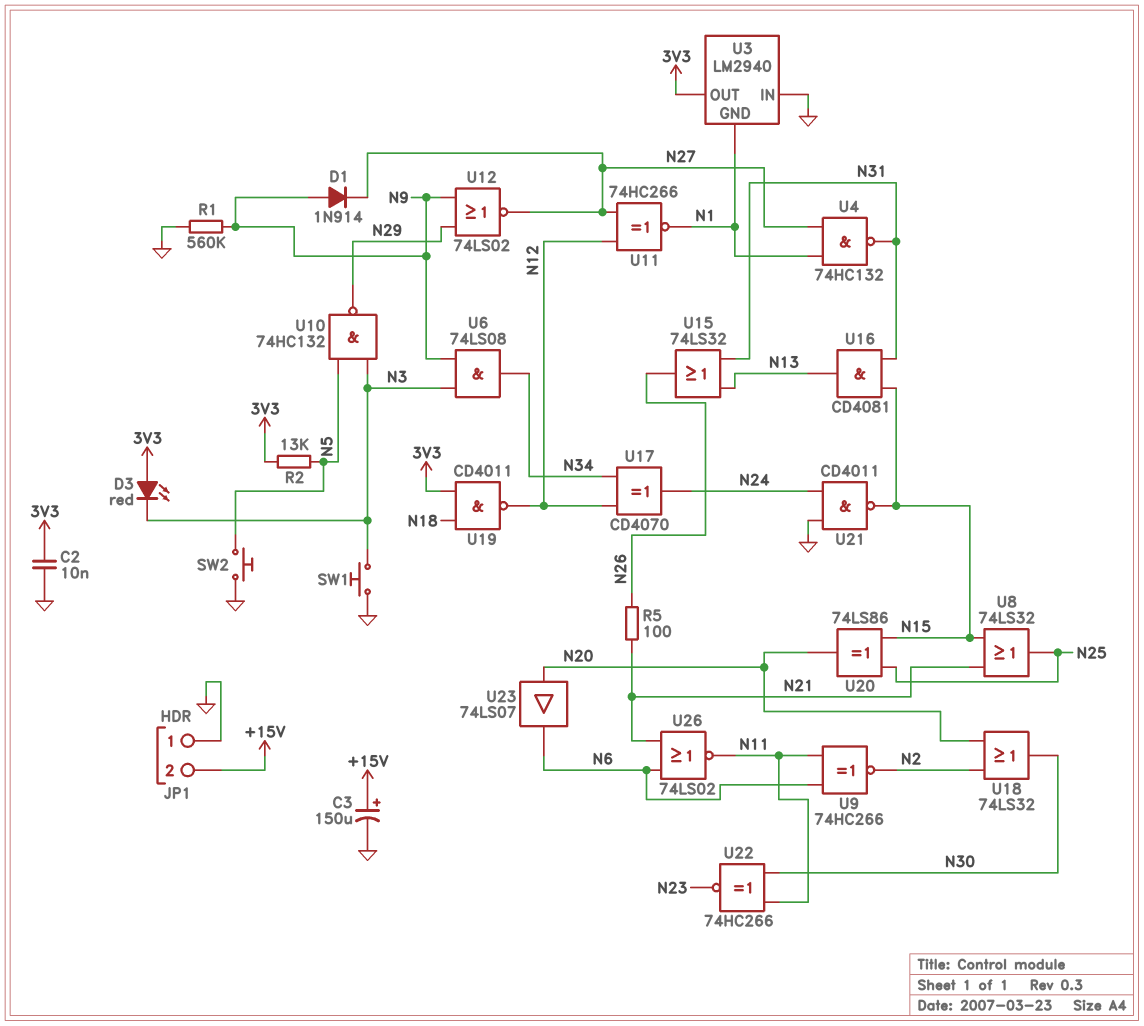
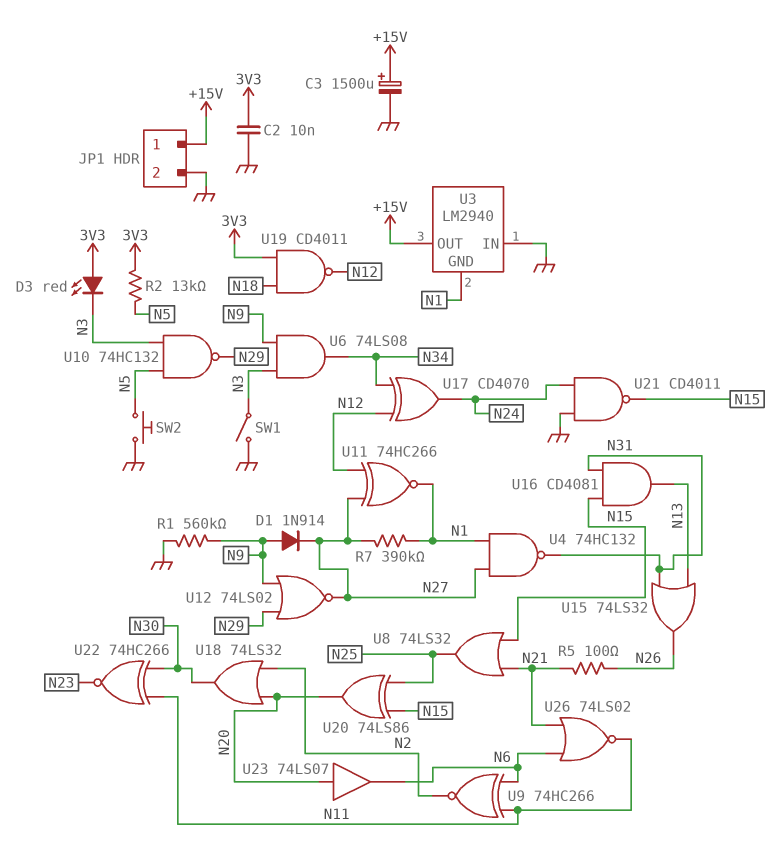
C3: 150uF (plus +15V, minus GND) -> 1500uF (plus +15V, minus GND)
JP1 pin 1: GND -> +15V
JP1 pin 2: +15V -> GND
R7: none -> 390k (N1, N27)
SW1: button (GND, N3) -> switch (GND, N3)
U3 pin OUT: 3V3 -> +15V

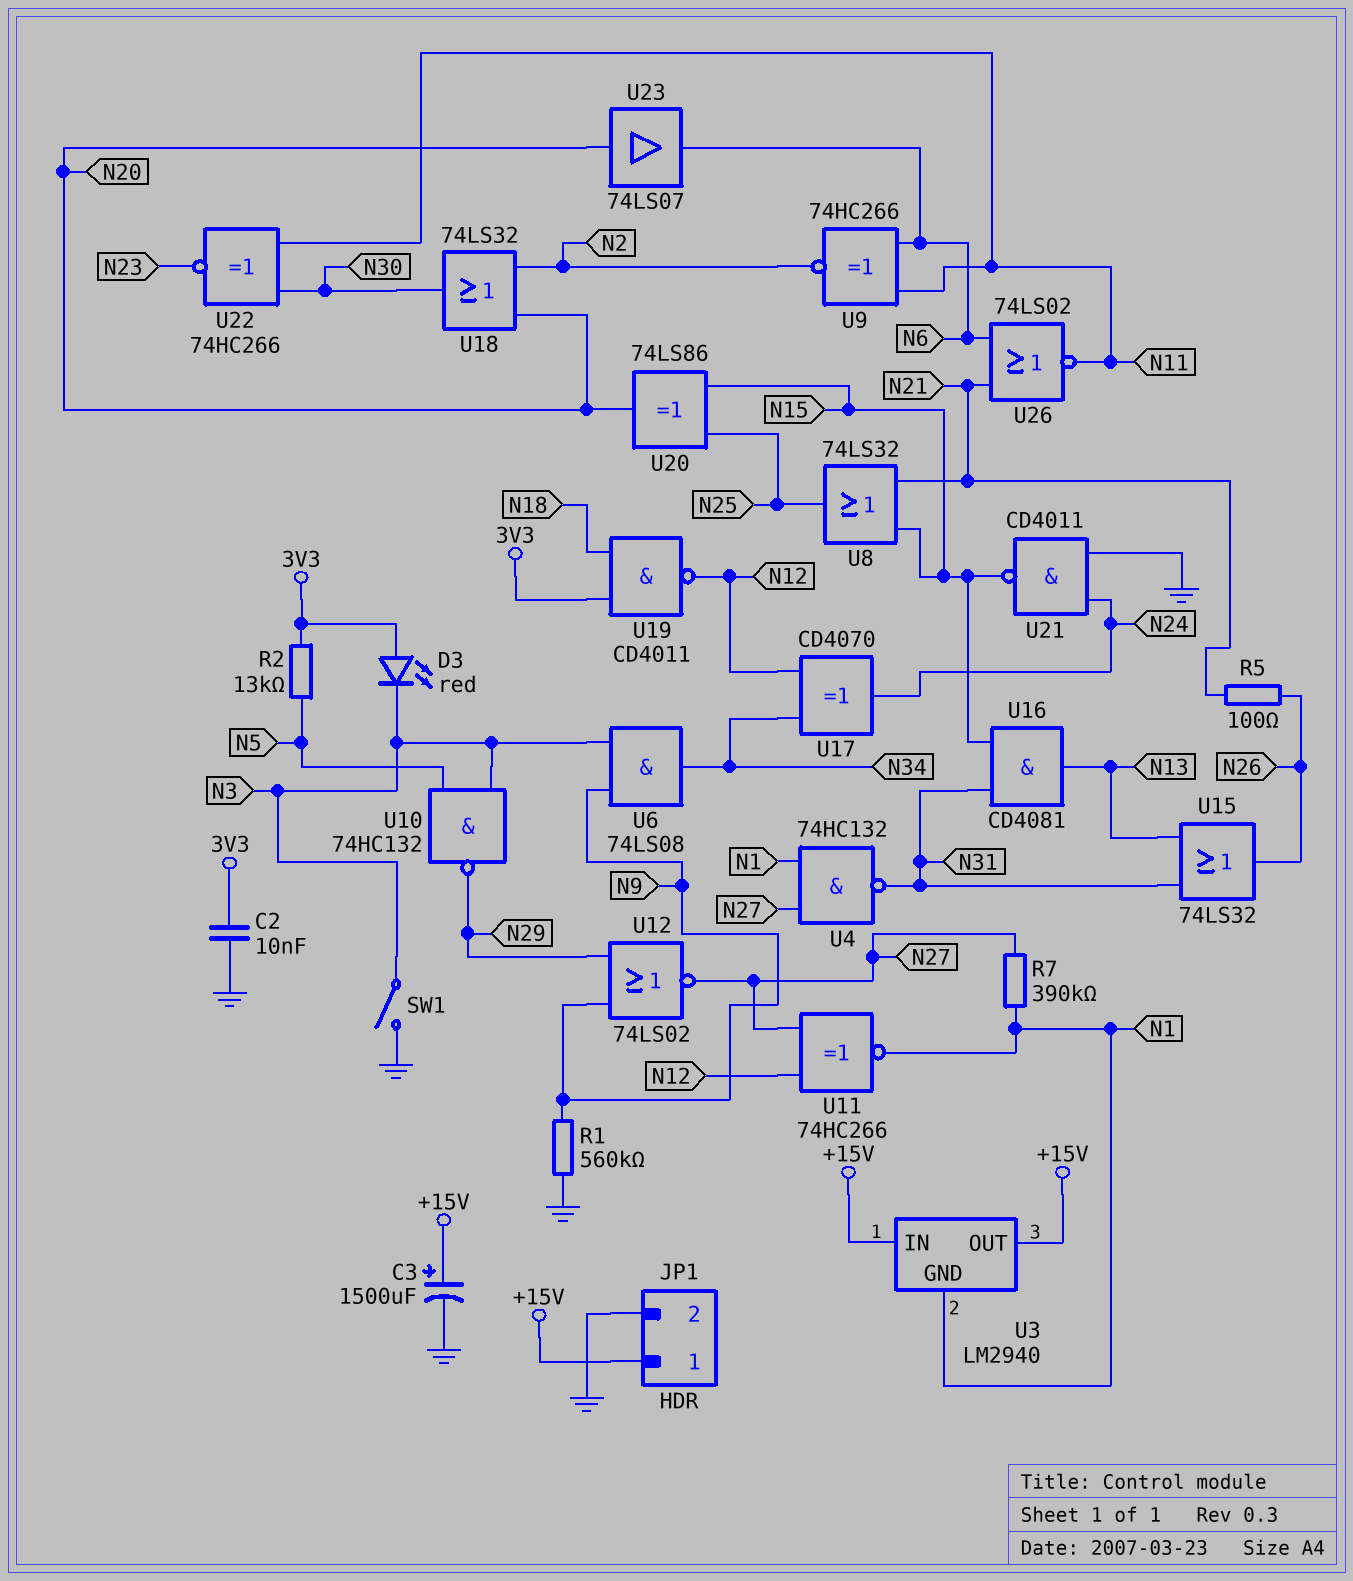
D1: diode 1N914 (A N9, K N27) -> none
SW2: button (GND, N5) -> none
U3 pin IN: GND -> +15V

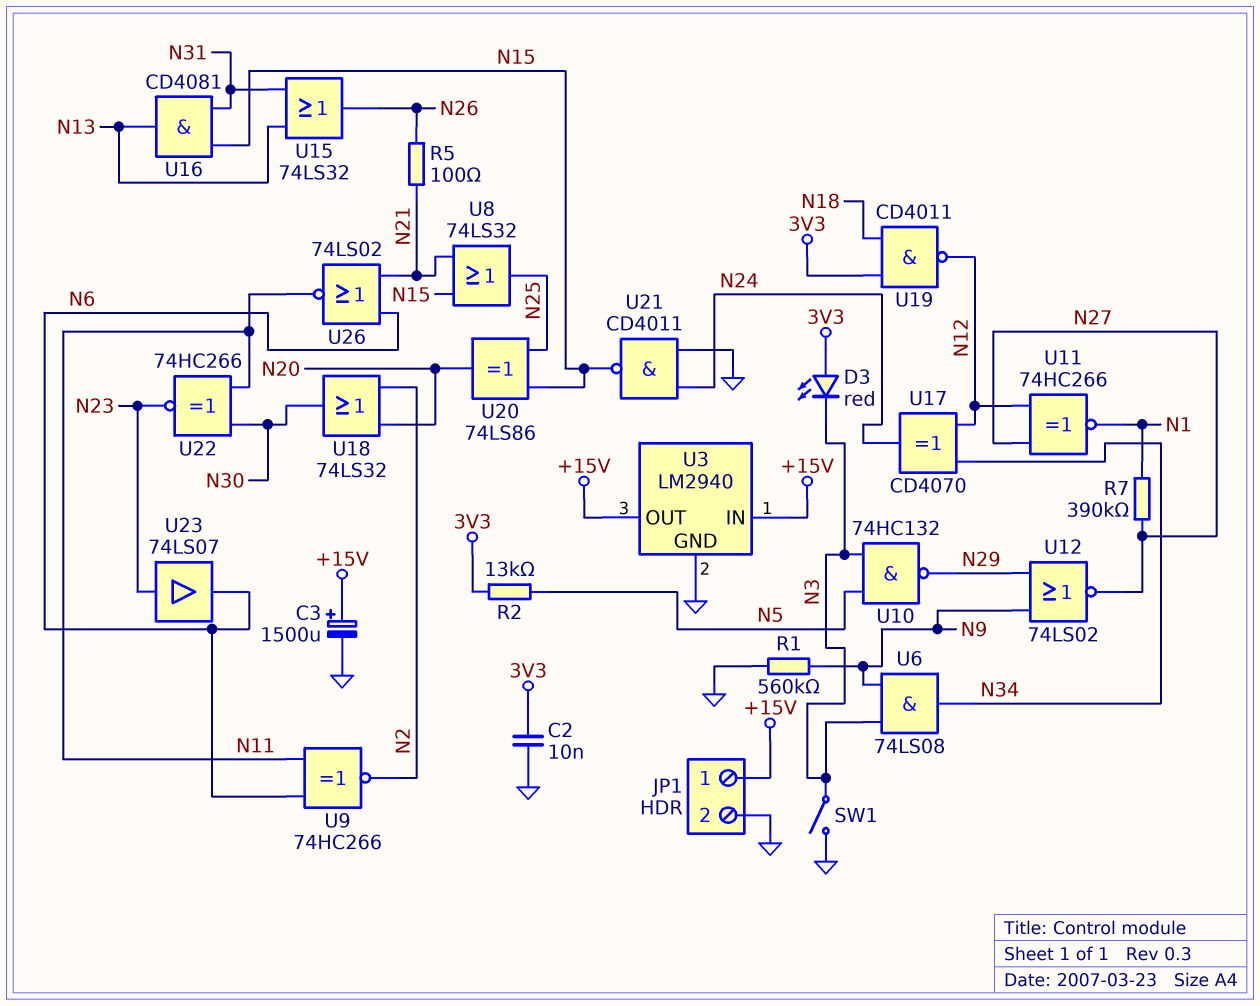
U3 pin GND: N1 -> GND
U4: NAND 74HC132 (in N1, in N27, out N31) -> none
U23: buffer 74LS07 (in N20, out N6) -> buffer 74LS07 (in N23, out N6)

